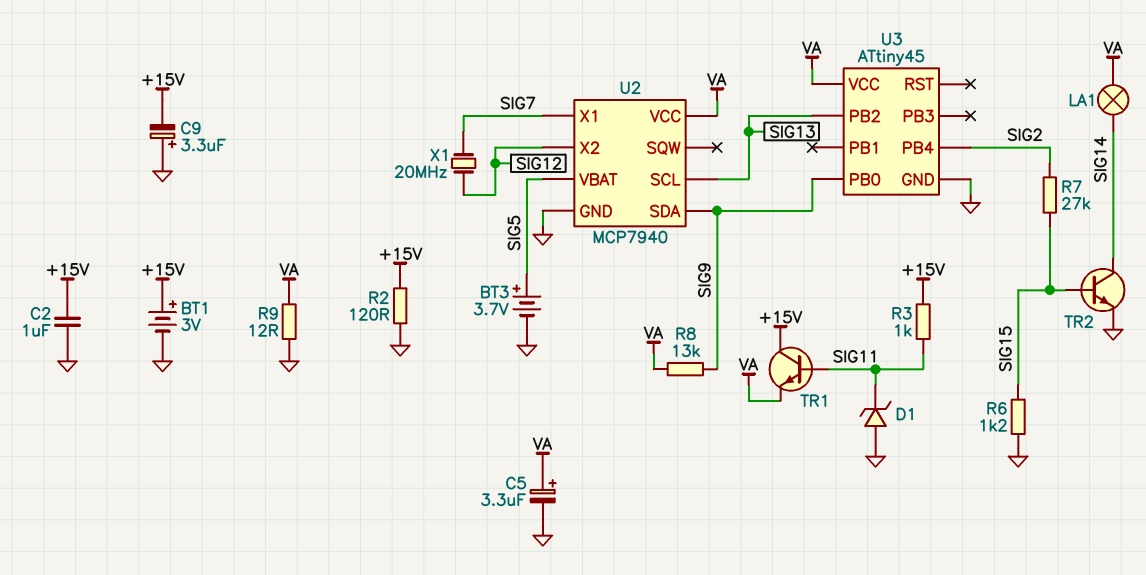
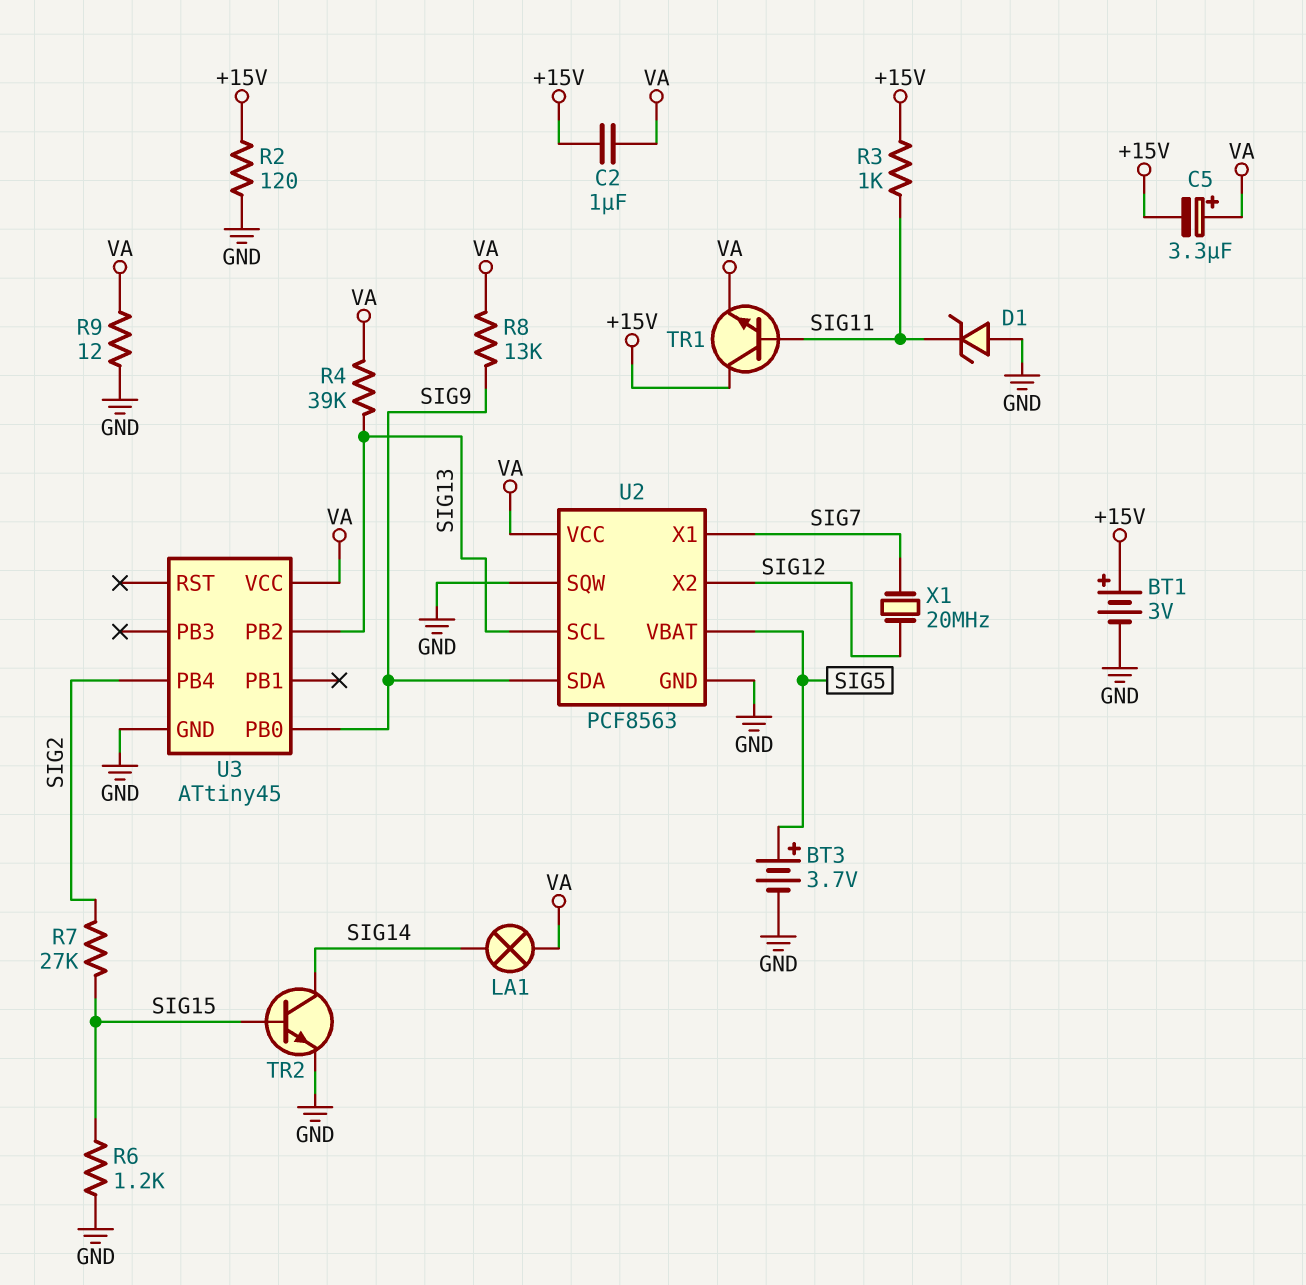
C2: 1uF (+15V, GND) -> 1uF (+15V, VA)
C5: 3.3uF (plus VA, minus GND) -> 3.3uF (plus VA, minus +15V)
C9: 3.3uF (plus GND, minus +15V) -> none
R4: none -> 39k (SIG13, VA)
U2: MCP7940 -> PCF8563
U2 pin SQW: none -> GND

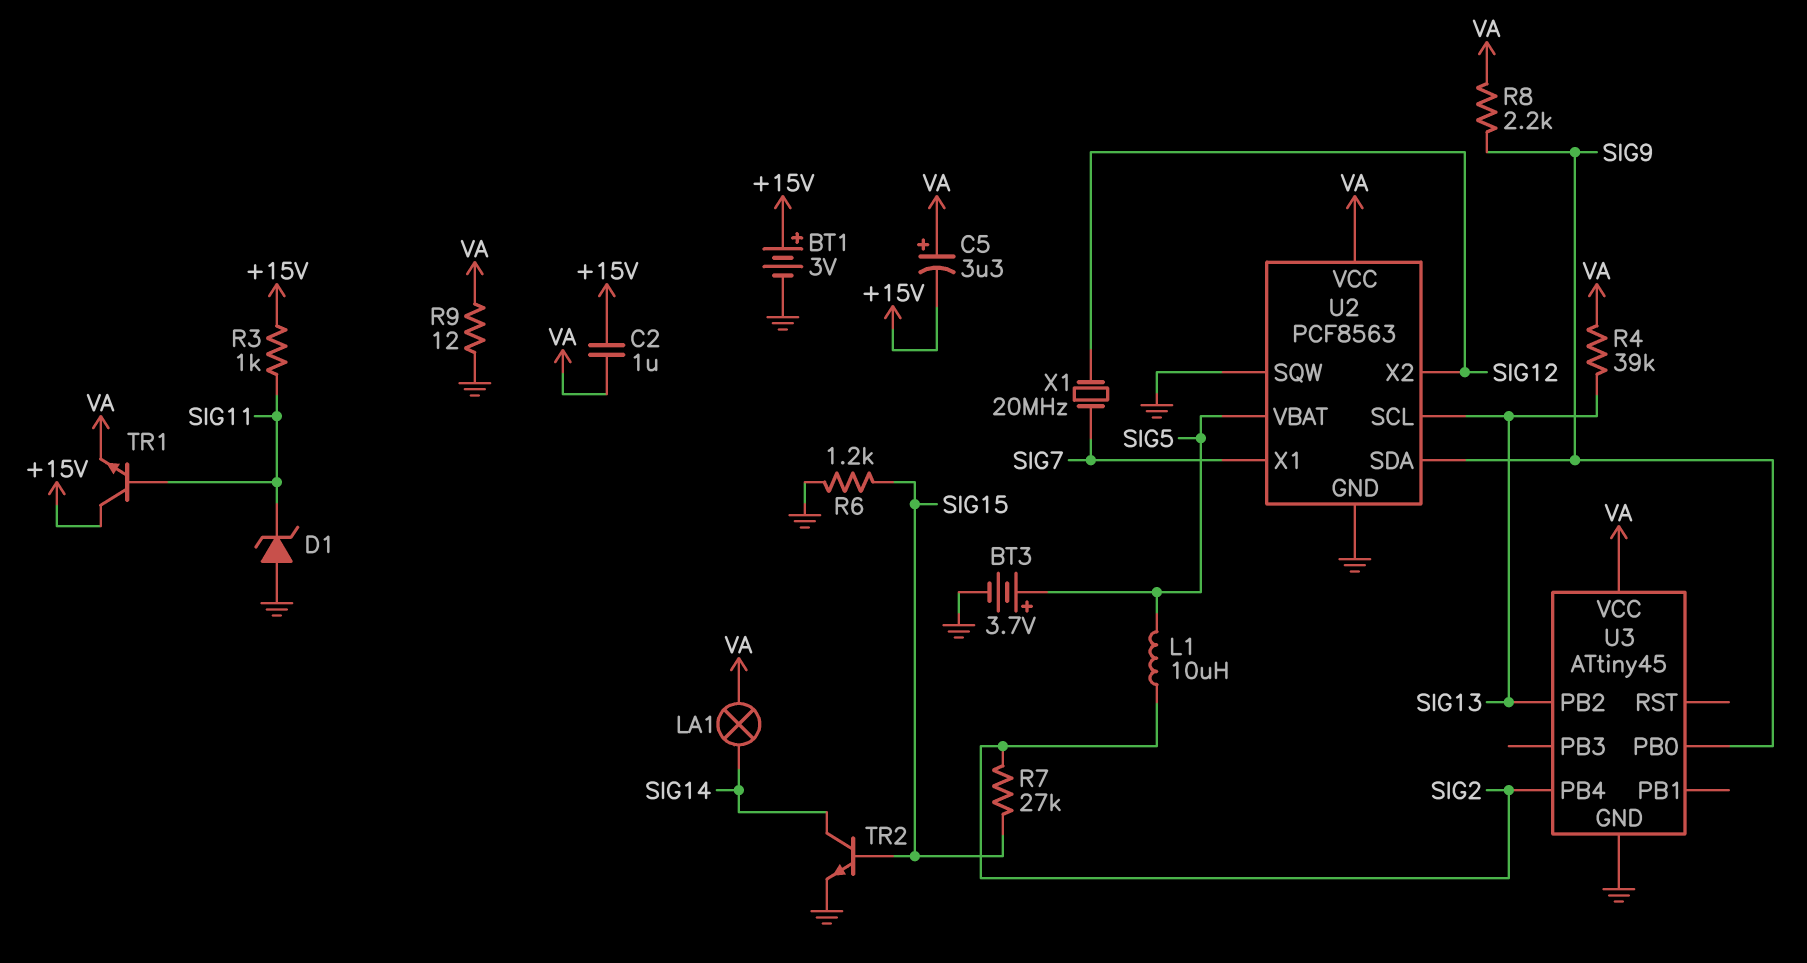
L1: none -> 10uH (SIG2, SIG5)
R2: 120 (+15V, GND) -> none
R8: 13k (SIG9, VA) -> 2.2k (SIG9, VA)

